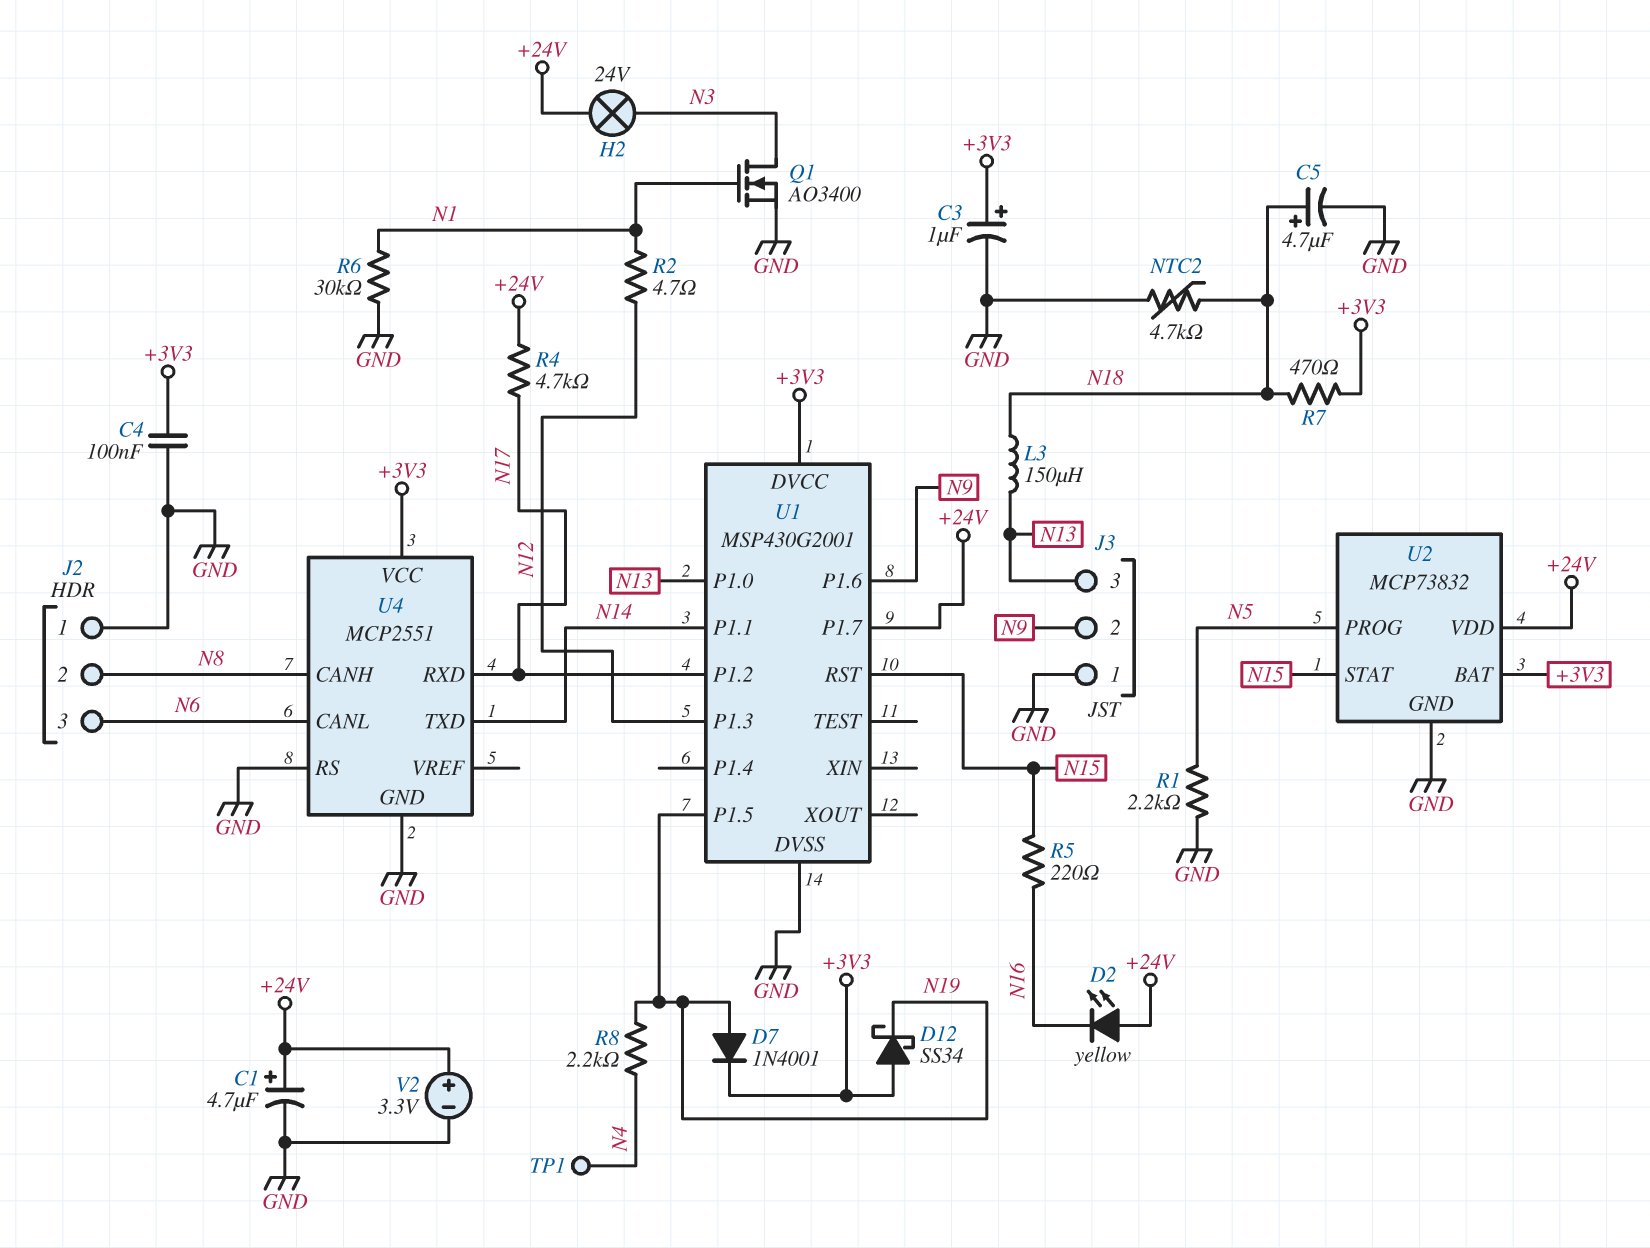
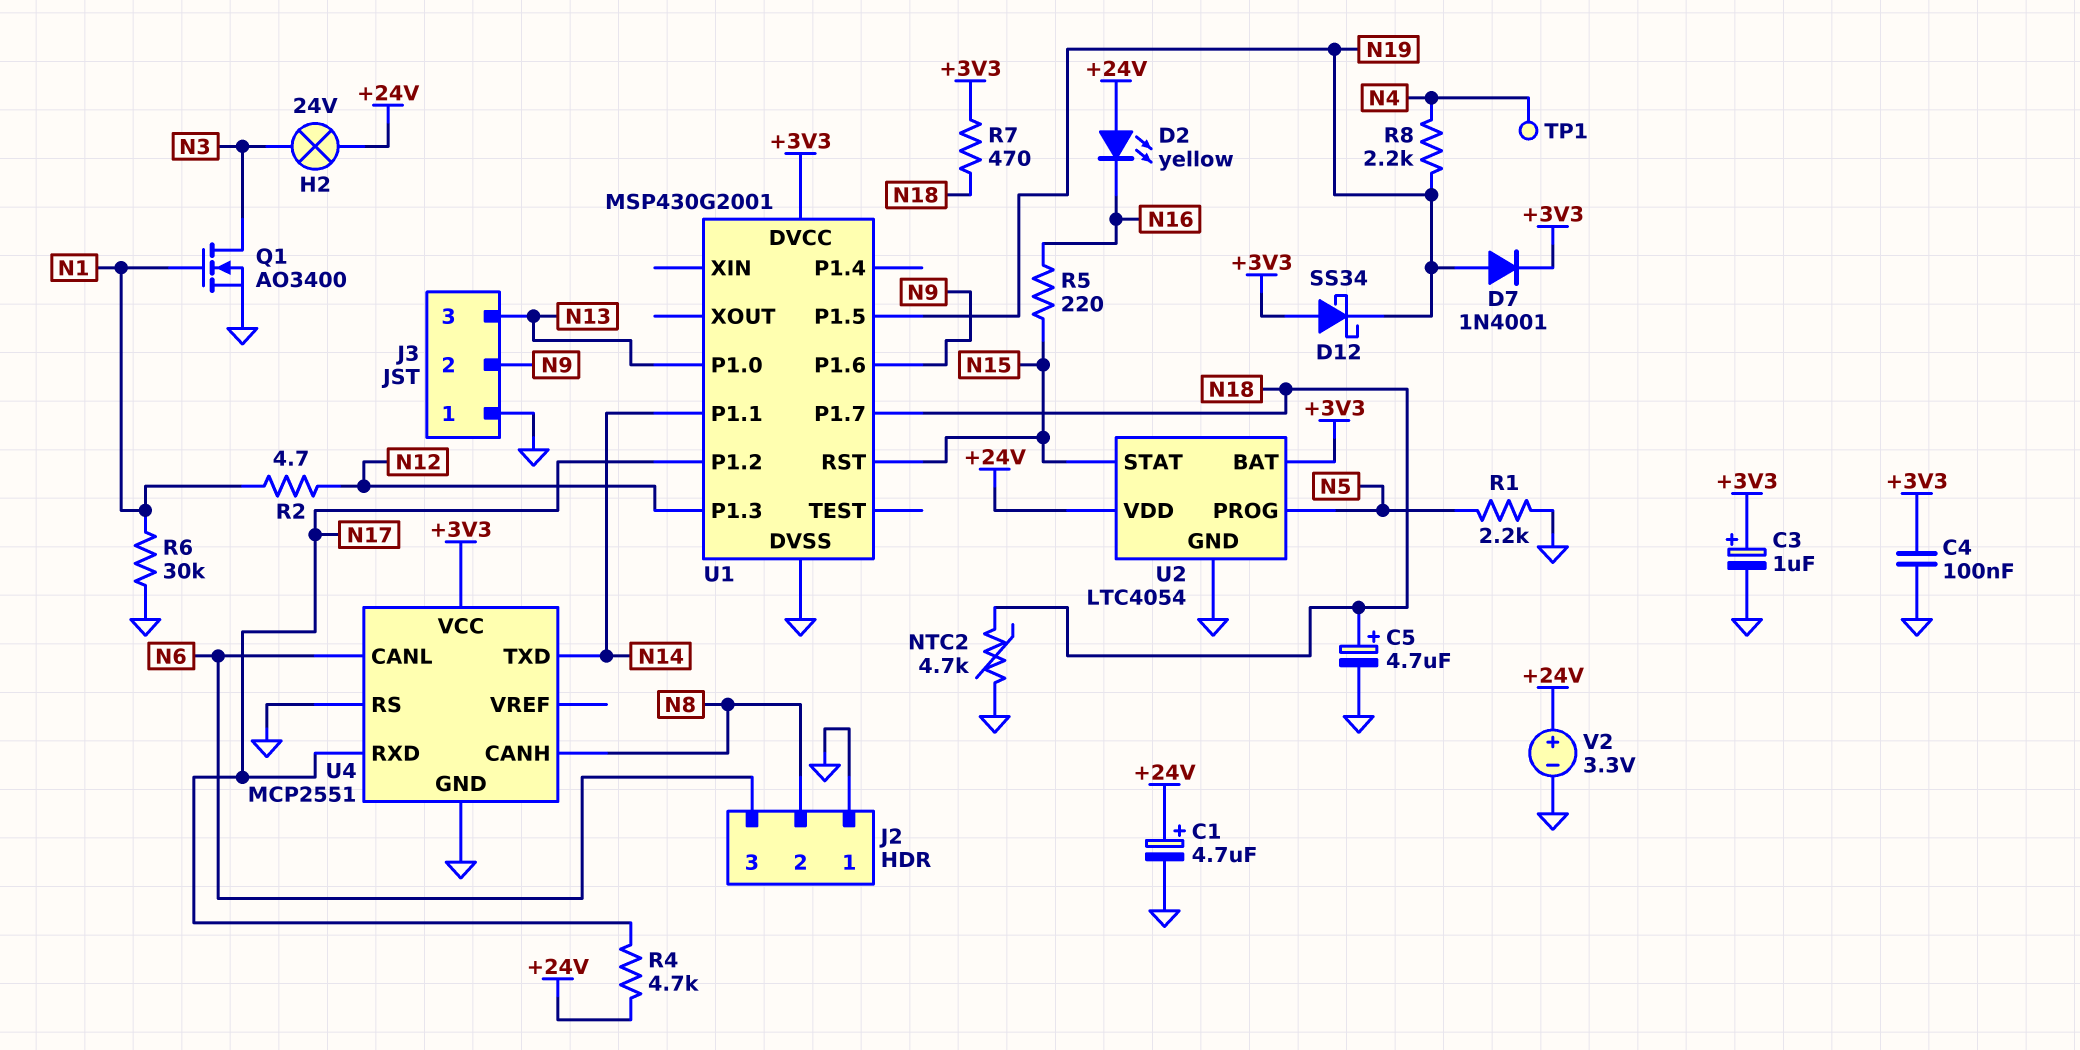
L3: 150uH (N13, N18) -> none
U1 pin P1.7: +24V -> N18
U2: MCP73832 -> LTC4054

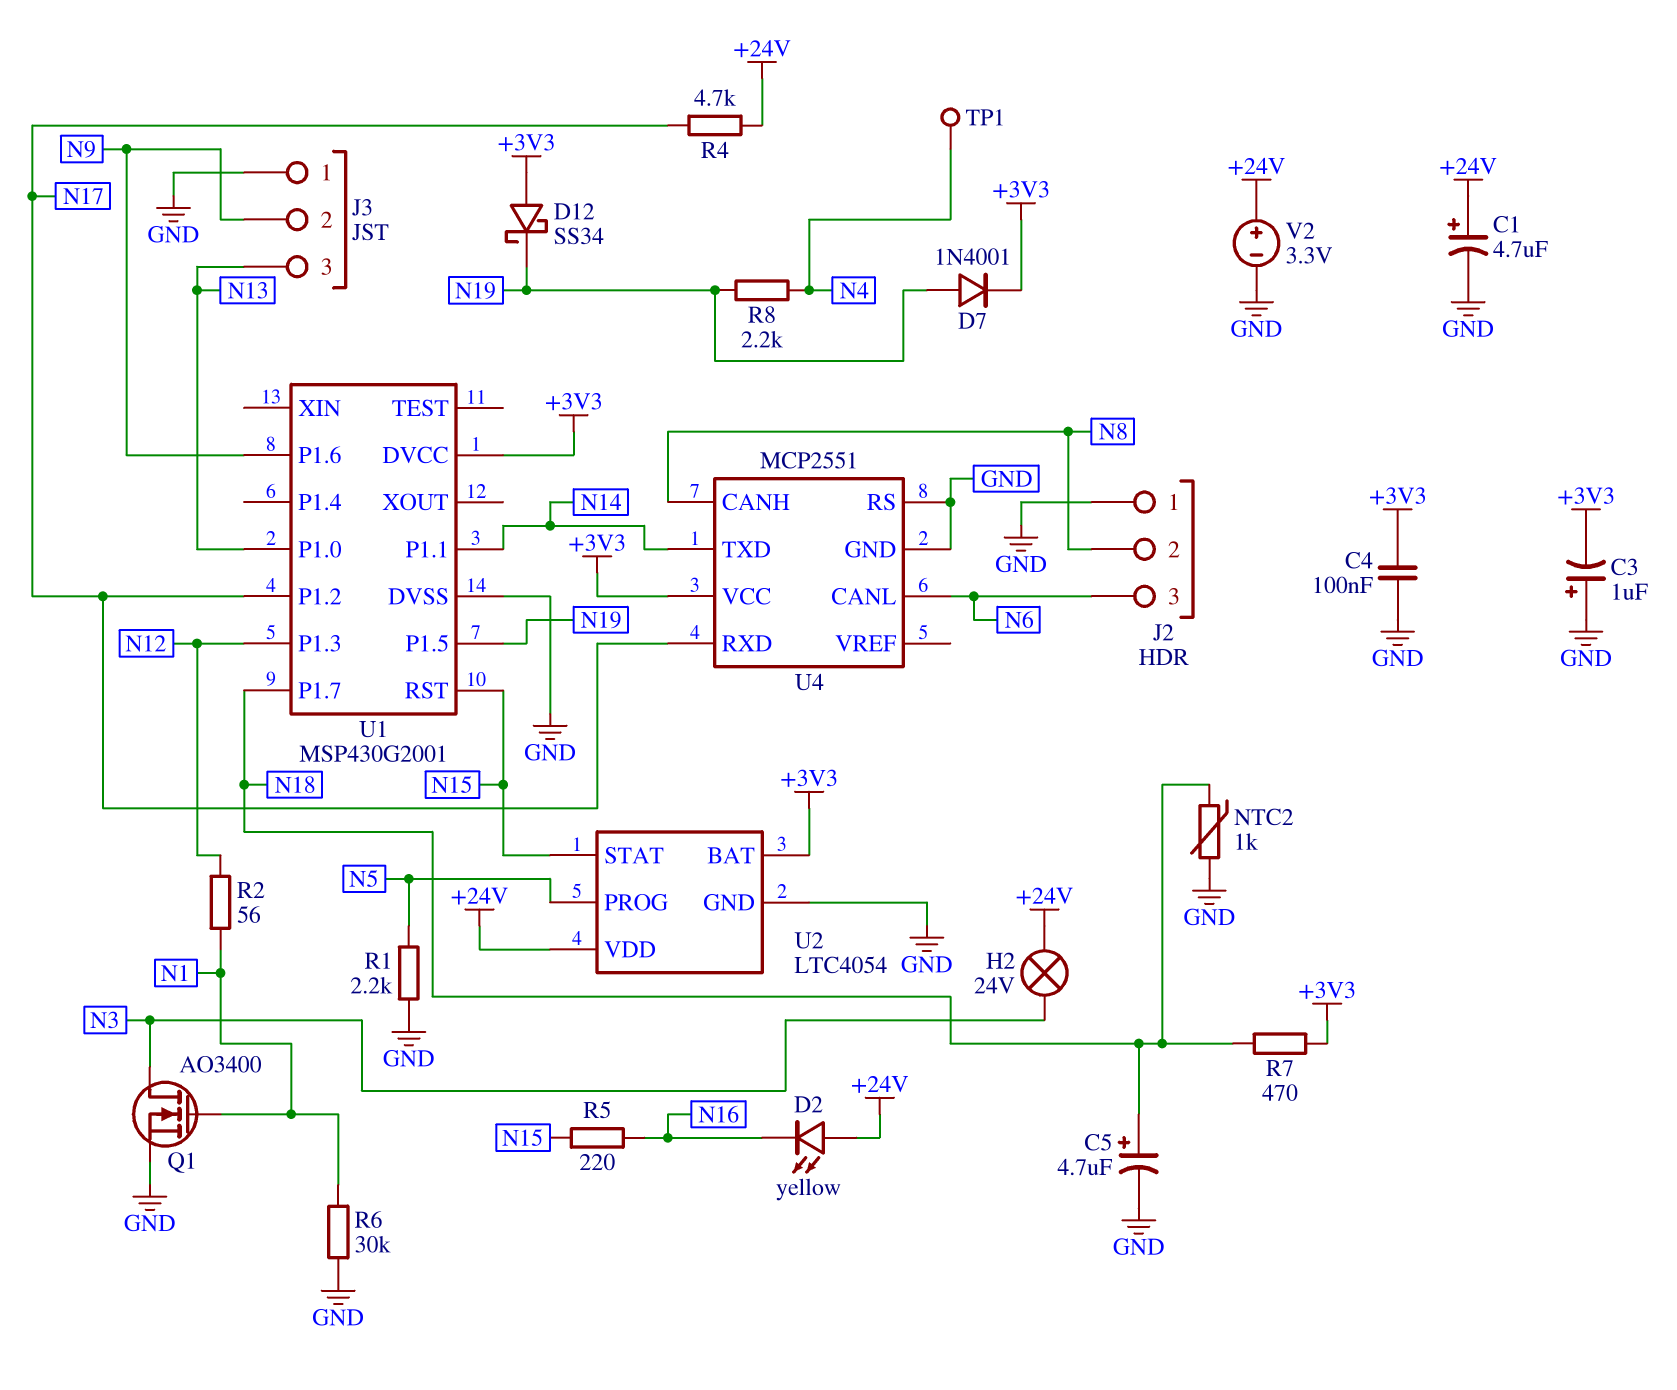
C3: 1uF (plus +3V3, minus GND) -> 1uF (plus GND, minus +3V3)
NTC2: 4.7k (GND, N18) -> 1k (GND, N18)
R2: 4.7 (N1, N12) -> 56 (N1, N12)

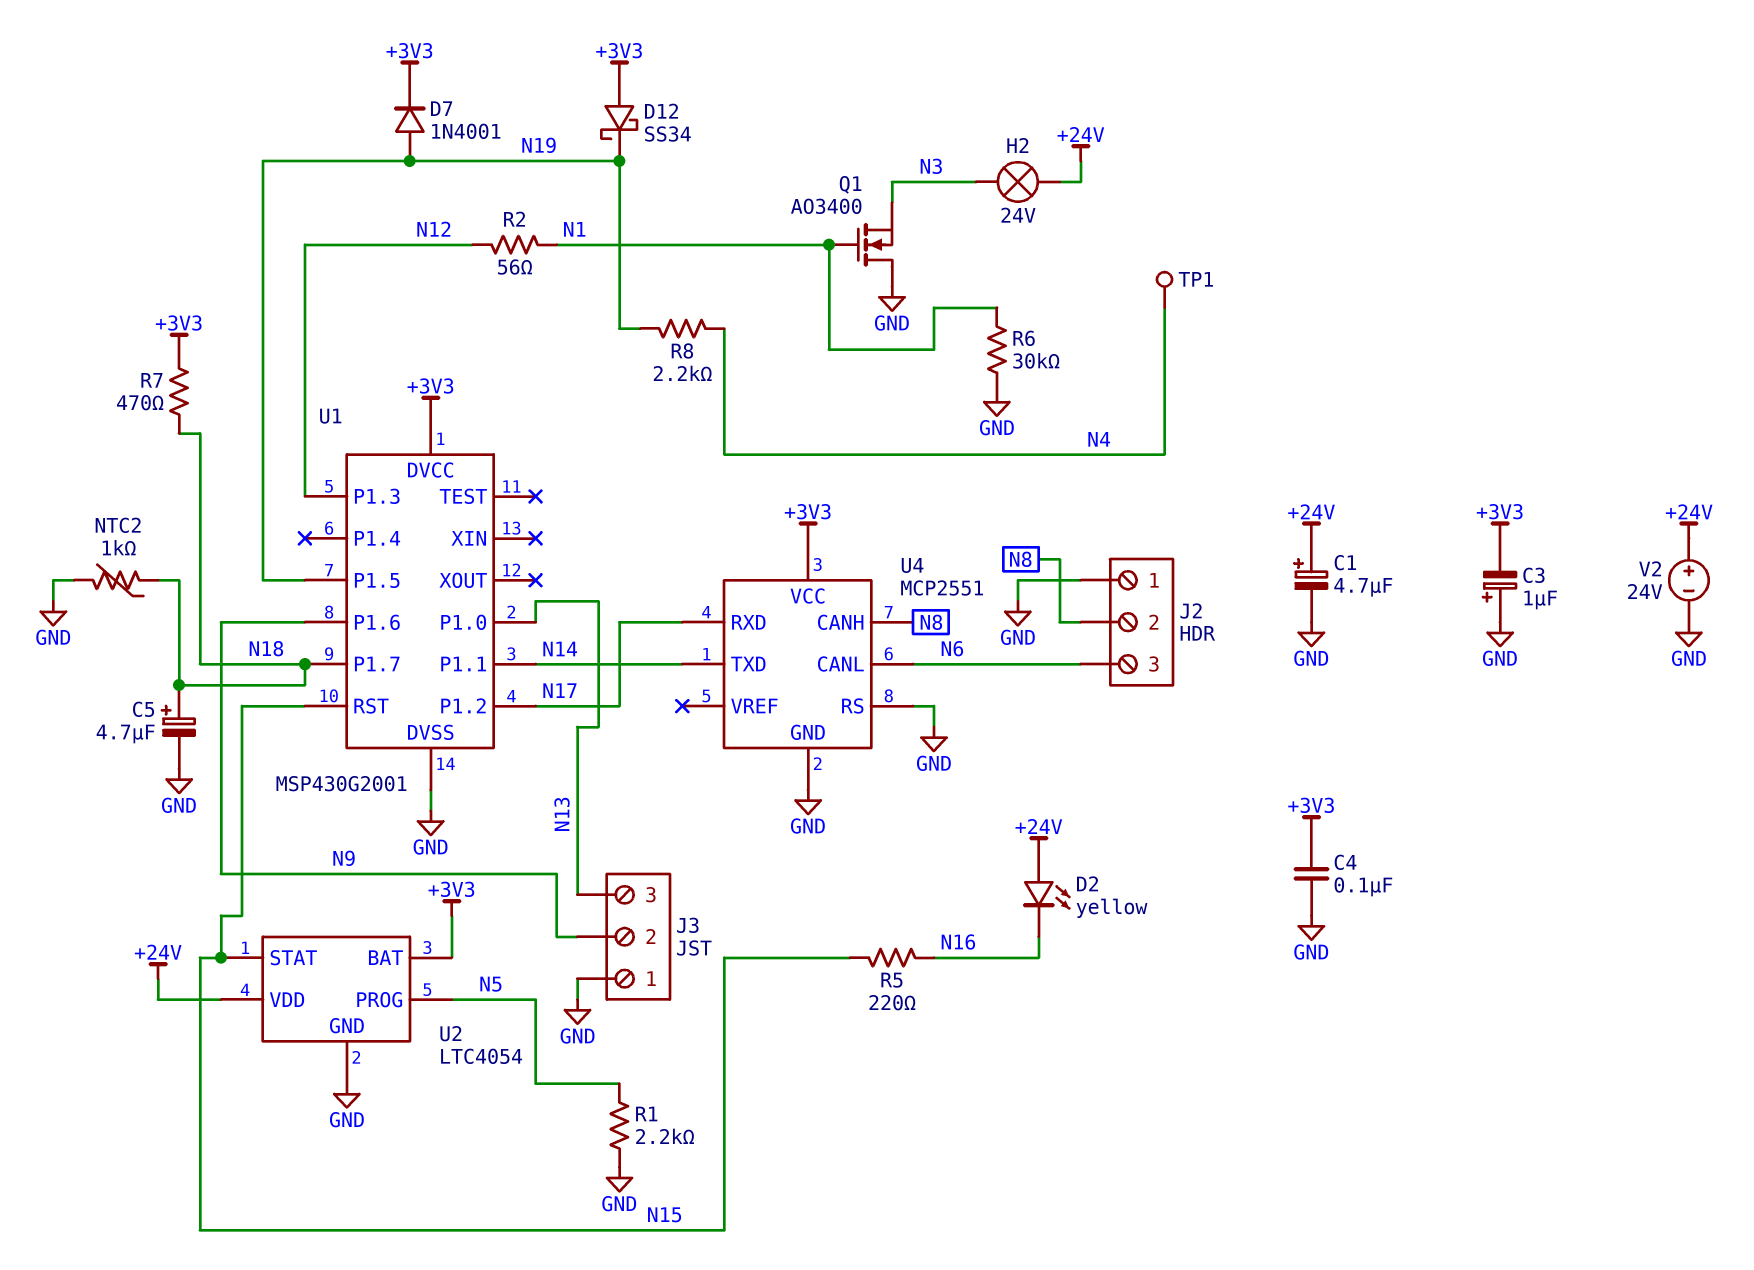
Q1: NMOS AO3400 (G N1, D N3, S GND) -> NMOS AO3400 (G N1, D GND, S N3)
R4: 4.7k (+24V, N17) -> none
V2: 3.3V (plus +24V, minus GND) -> 24V (plus +24V, minus GND)

